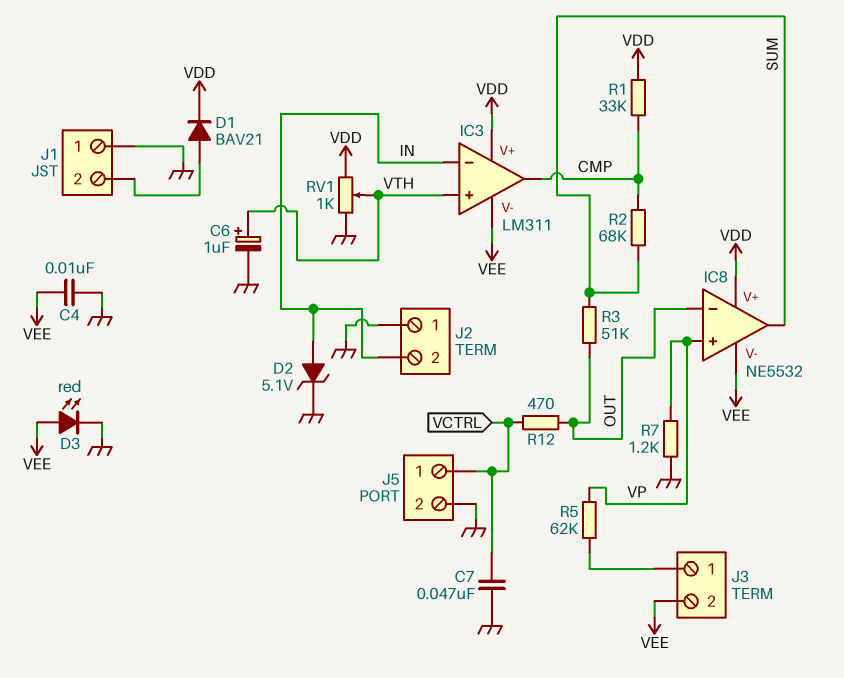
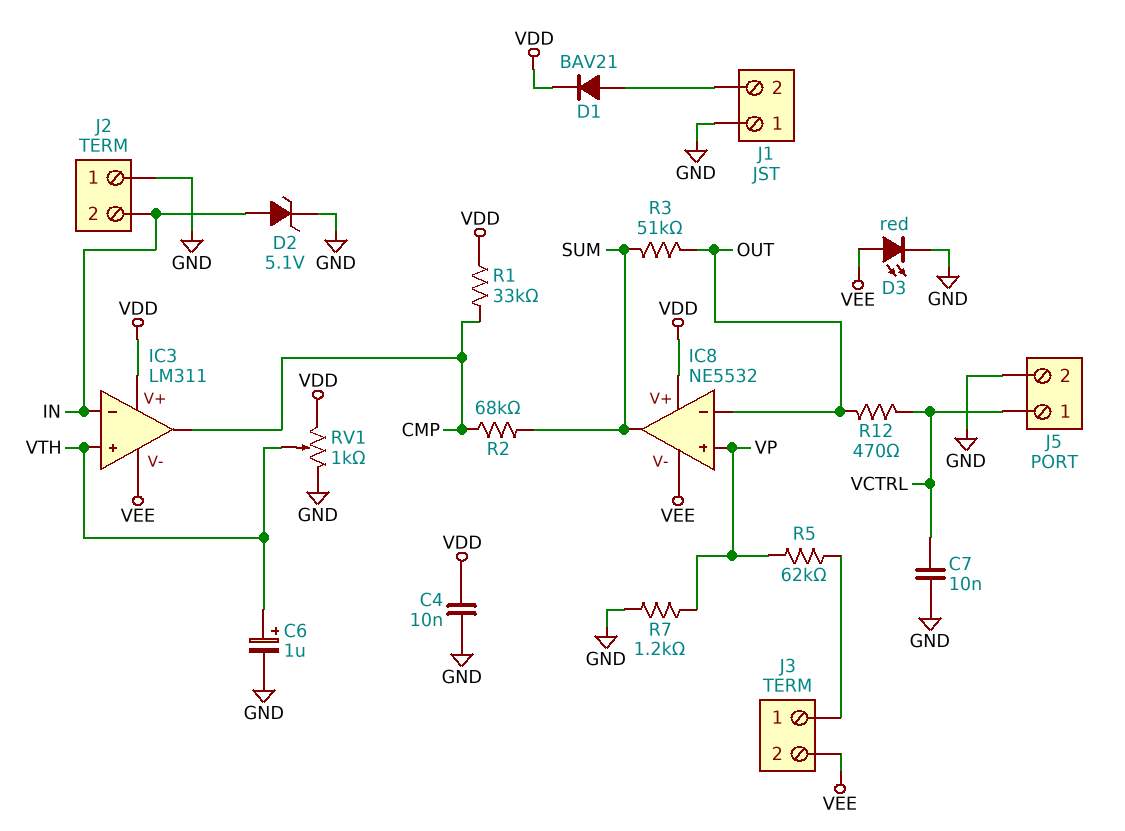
C4: 10nF (GND, VEE) -> 10nF (GND, VDD)
C7: 47nF (GND, VCTRL) -> 10nF (GND, VCTRL)

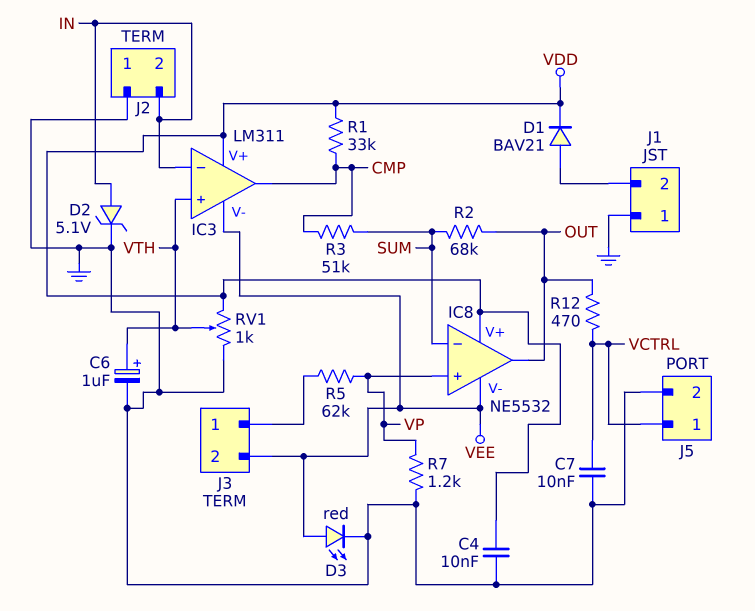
IC8 pin in-: OUT -> SUM
IC8 pin out: SUM -> OUT
R2: 68k (CMP, SUM) -> 68k (OUT, SUM)
R3: 51k (OUT, SUM) -> 51k (CMP, SUM)

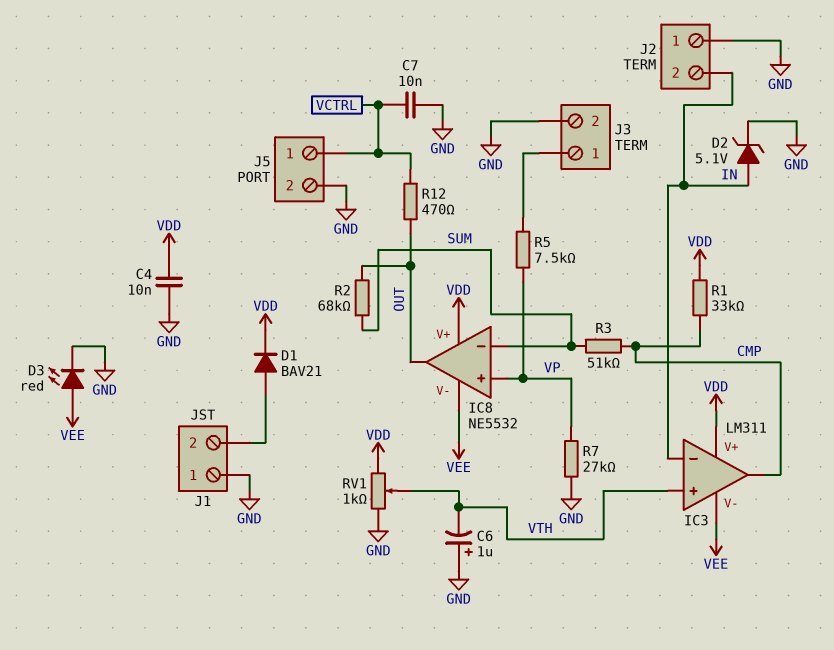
C6: 1uF (plus VTH, minus GND) -> 1uF (plus GND, minus VTH)
J3 pin 2: VEE -> GND
R5: 62k (J3/1, VP) -> 7.5k (J3/1, VP)
R7: 1.2k (GND, VP) -> 27k (GND, VP)

